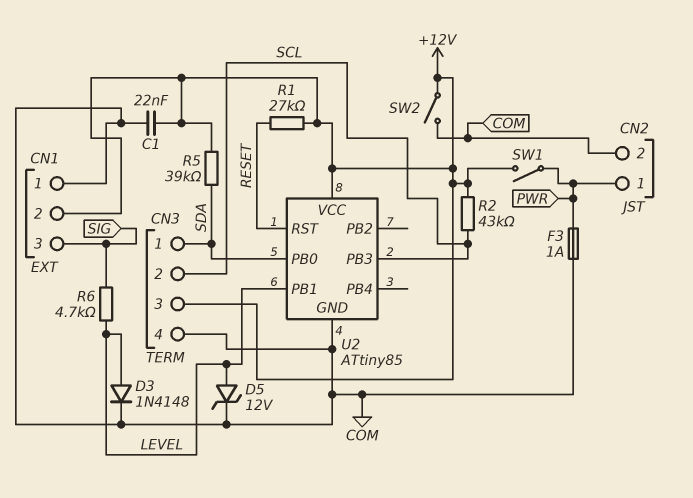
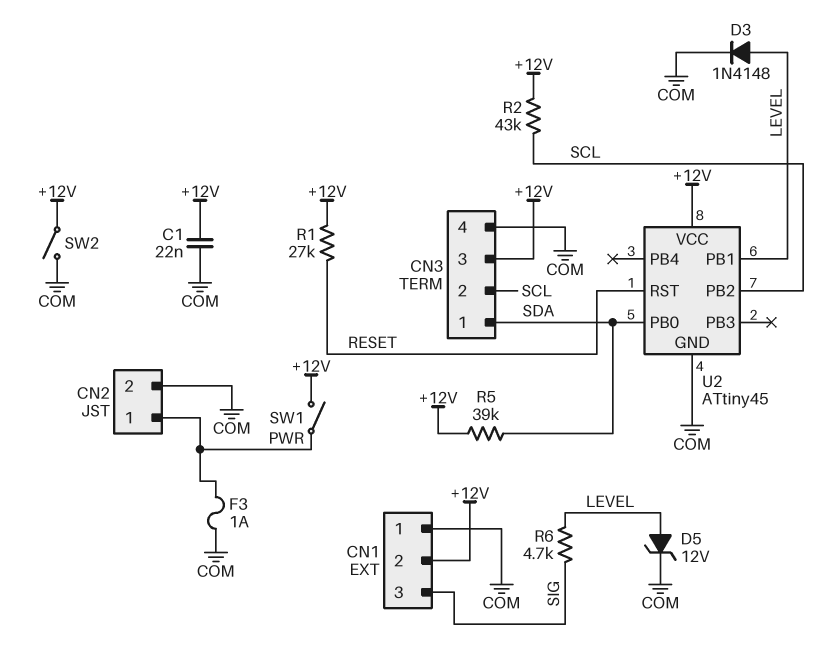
U2: ATtiny85 -> ATtiny45
U2 pin PB2: none -> SCL
U2 pin PB3: SCL -> none

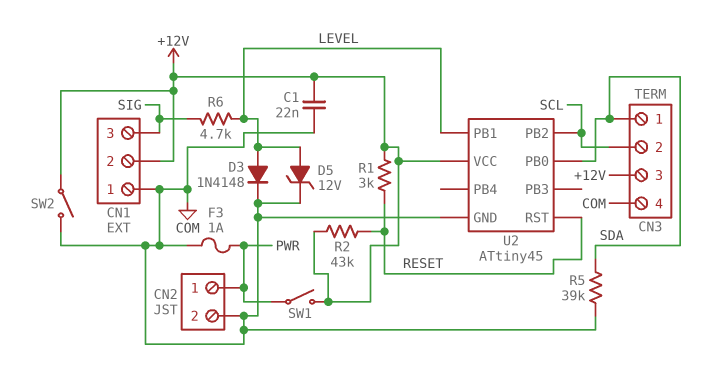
R1: 27k (+12V, RESET) -> 3k (+12V, RESET)
R2: 43k (+12V, SCL) -> 43k (+12V, RESET)
R5: 39k (+12V, SDA) -> 39k (COM, SDA)

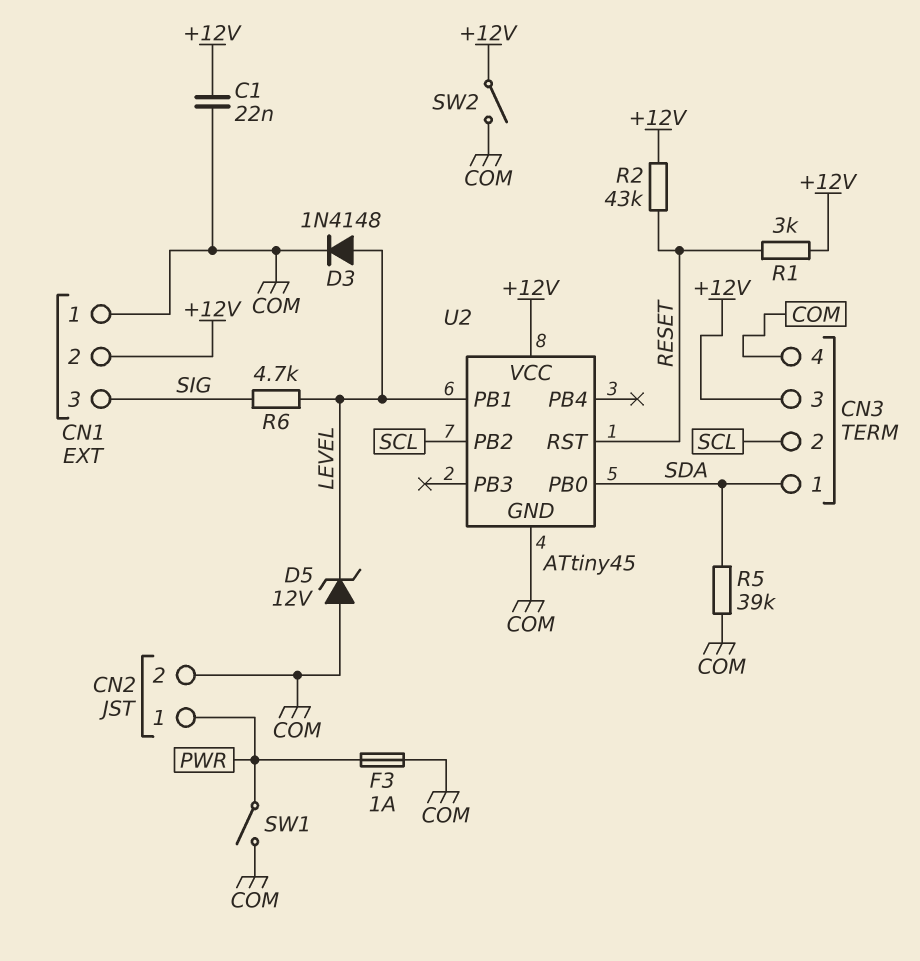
D5: zener 12V (A LEVEL, K COM) -> zener 12V (A COM, K LEVEL)
SW1: switch (+12V, PWR) -> switch (COM, PWR)

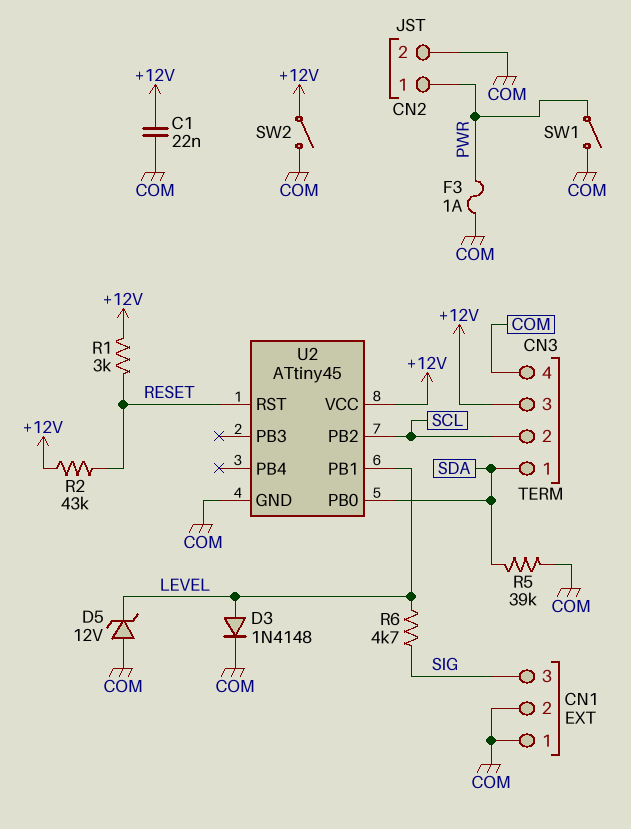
CN1 pin 2: +12V -> COM

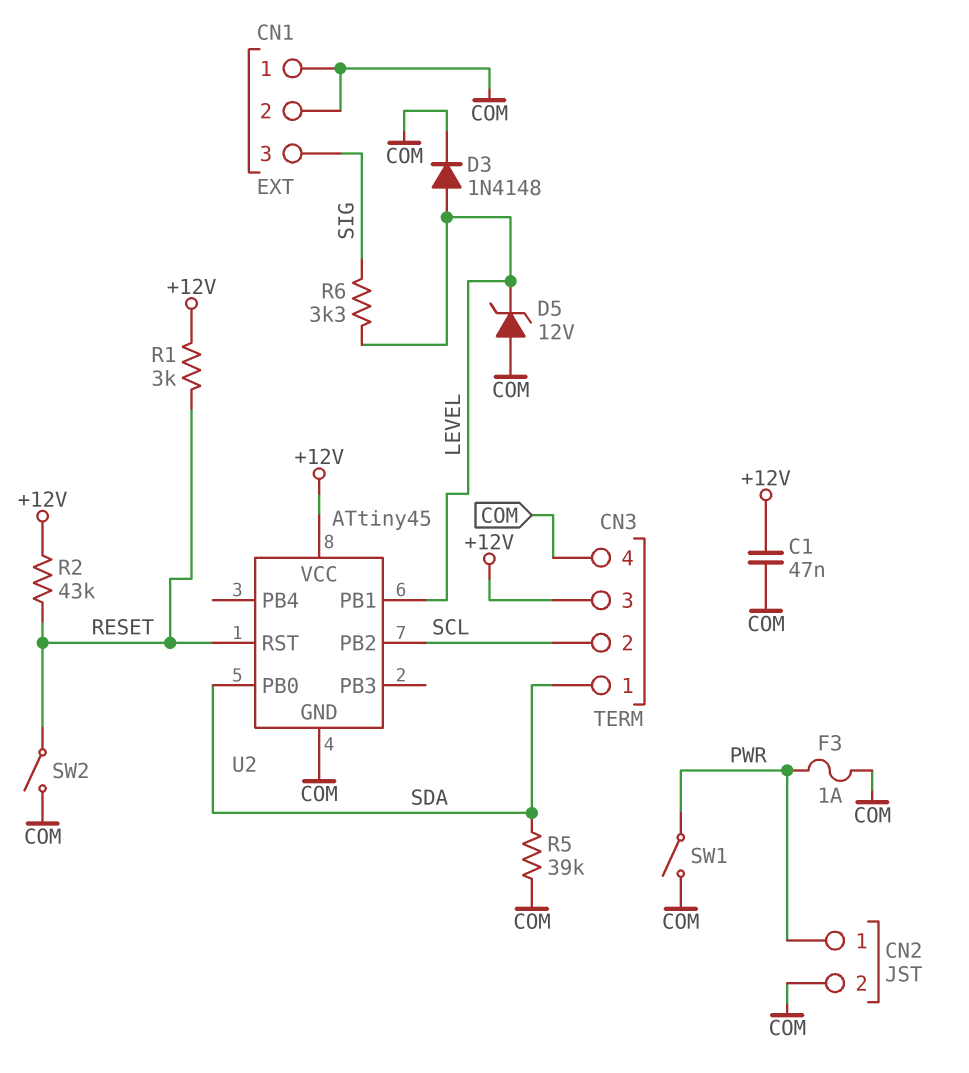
C1: 22nF (+12V, COM) -> 47nF (+12V, COM)
R6: 4.7k (LEVEL, SIG) -> 3.3k (LEVEL, SIG)
SW2: switch (+12V, COM) -> switch (COM, RESET)

